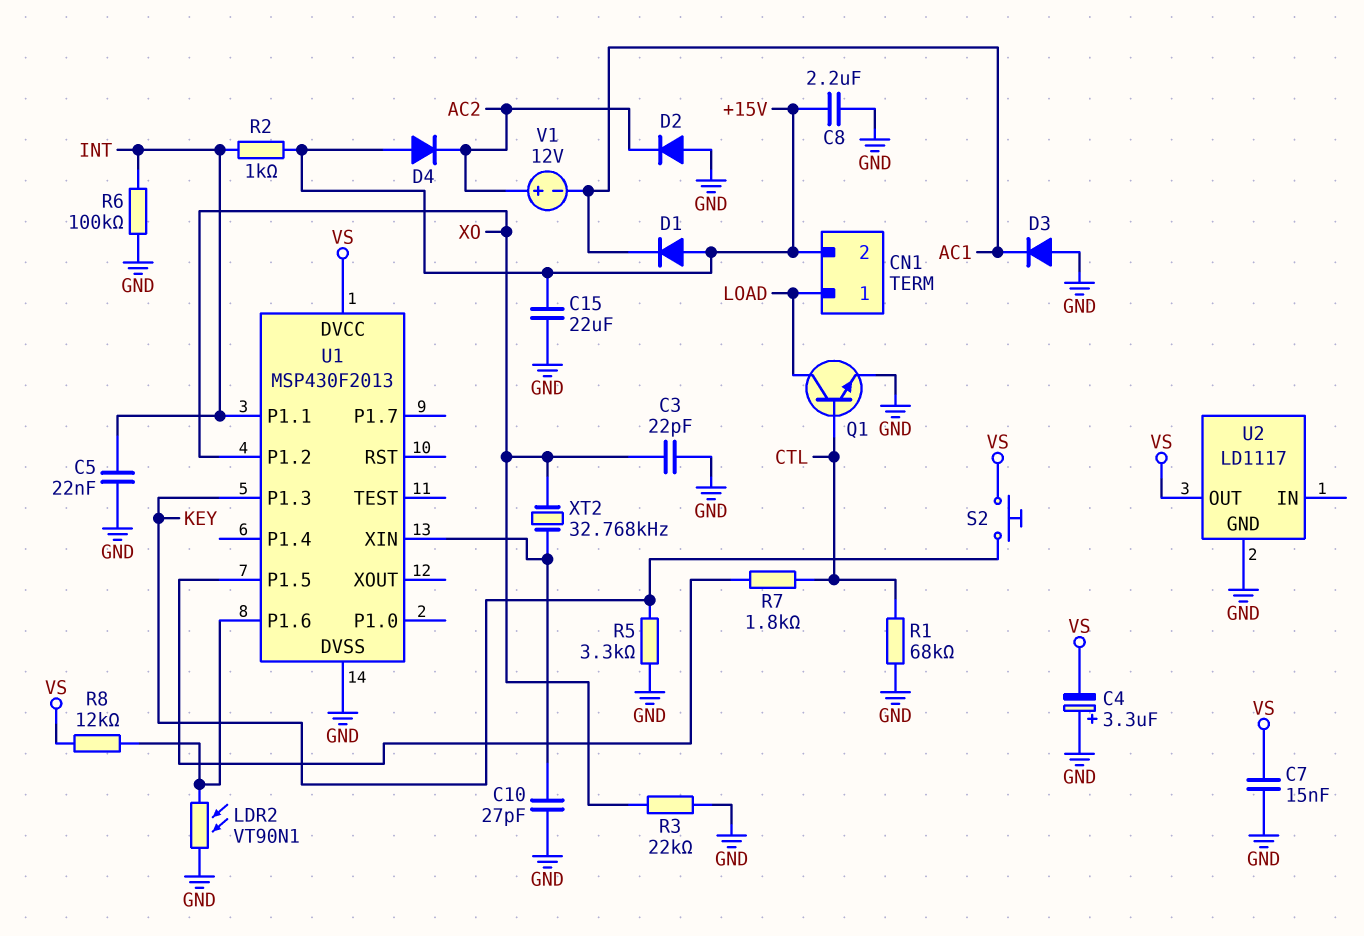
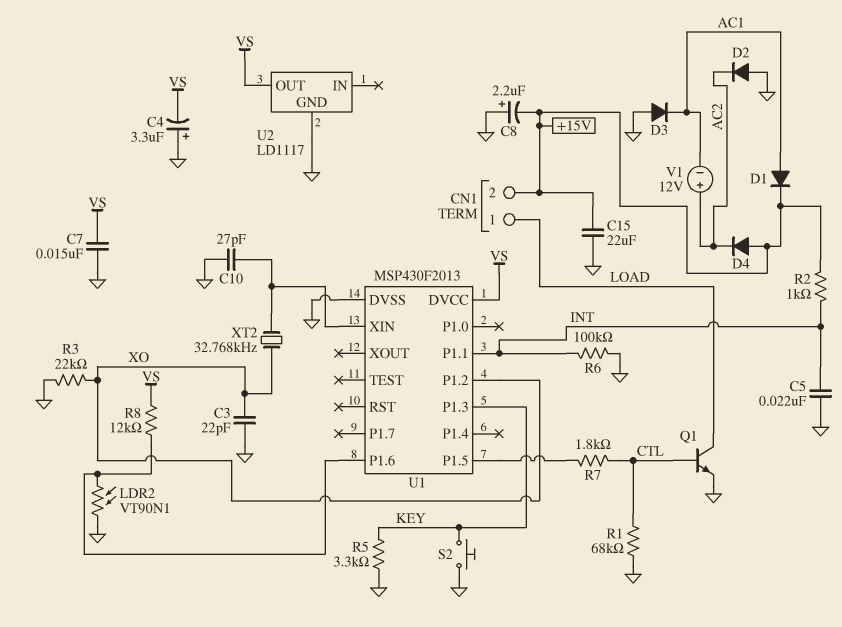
C8: 2.2uF (+15V, GND) -> 2.2uF (plus GND, minus +15V)
D1: diode (A +15V, K AC1) -> diode (A AC1, K +15V)
S2: button (KEY, VS) -> button (GND, KEY)

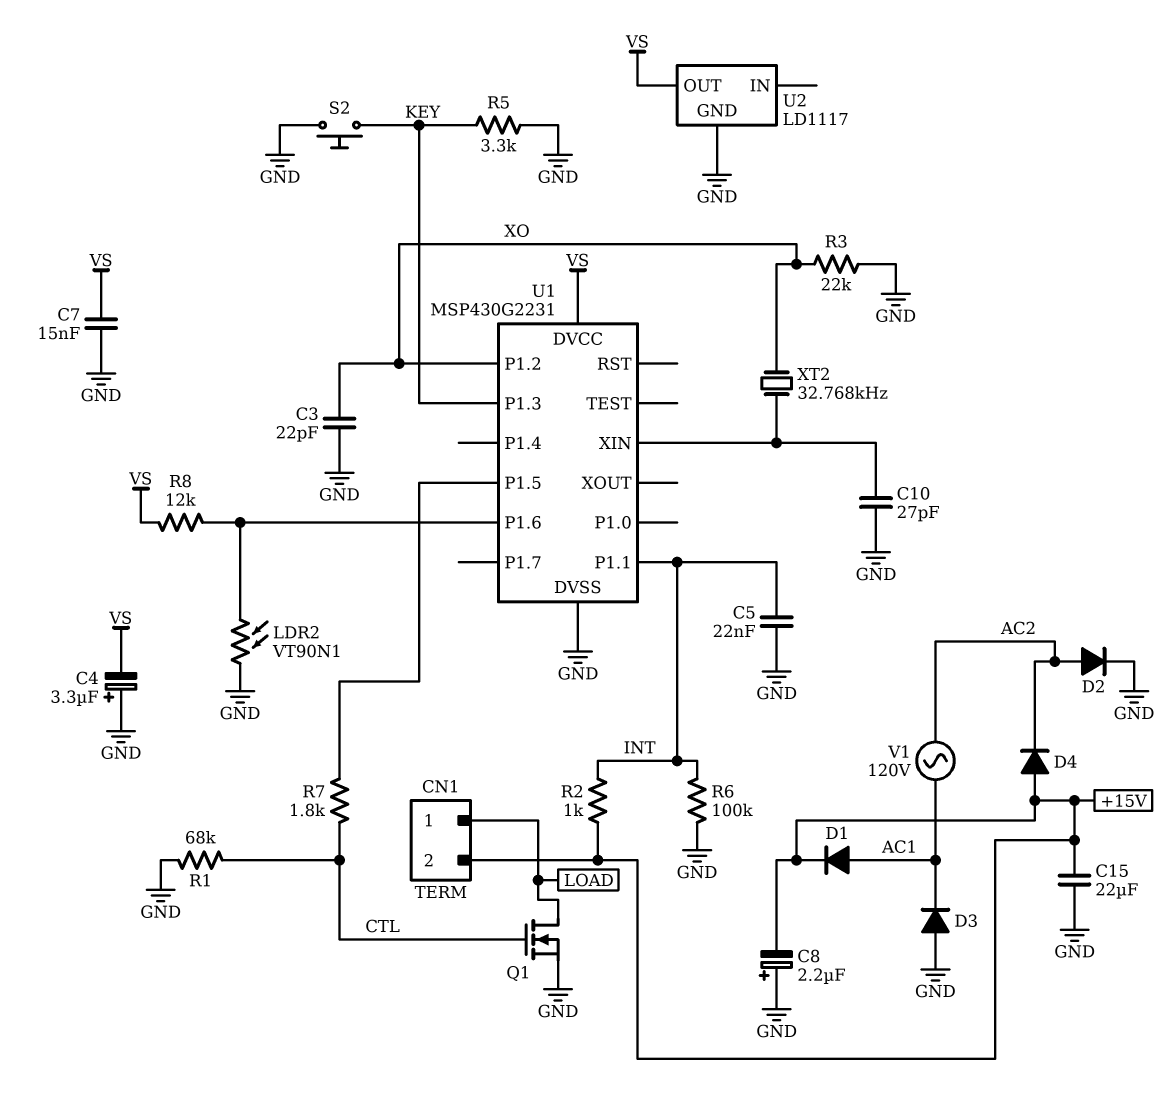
D2: diode (A GND, K AC2) -> diode (A AC2, K GND)
Q1: NPN (B CTL, C LOAD, E GND) -> NMOS (G CTL, D LOAD, S GND)
U1: MSP430F2013 -> MSP430G2231
V1: 12V (plus AC2, minus AC1) -> AC 120V (AC1, AC2)

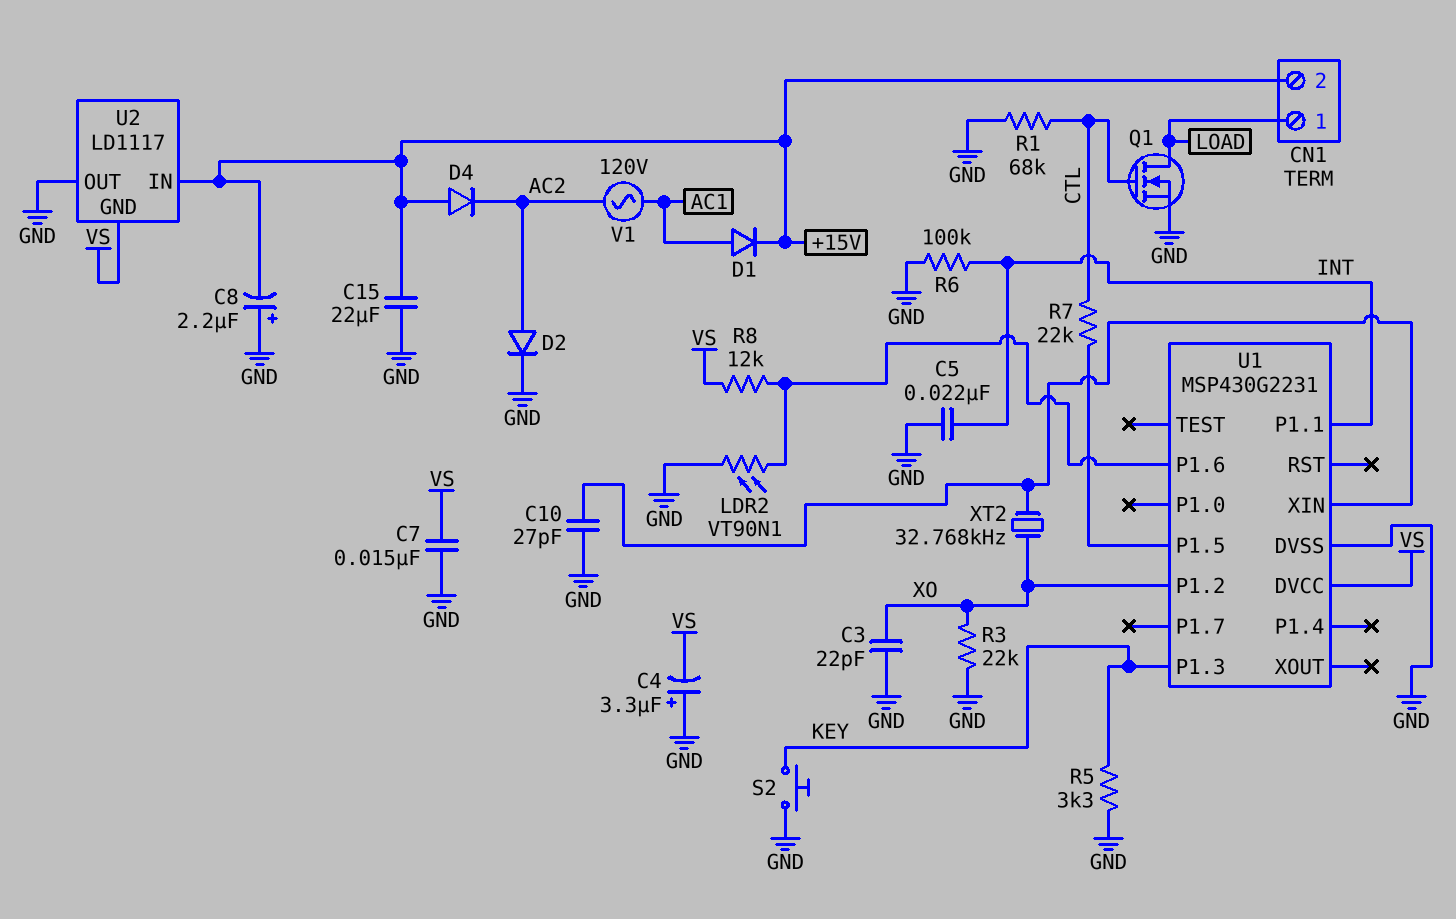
D3: diode (A GND, K AC1) -> none
R2: 1k (+15V, INT) -> none
R7: 1.8k (CTL, U1/P1.5) -> 22k (CTL, U1/P1.5)
U2 pin GND: GND -> VS
U2 pin IN: none -> +15V
U2 pin OUT: VS -> GND

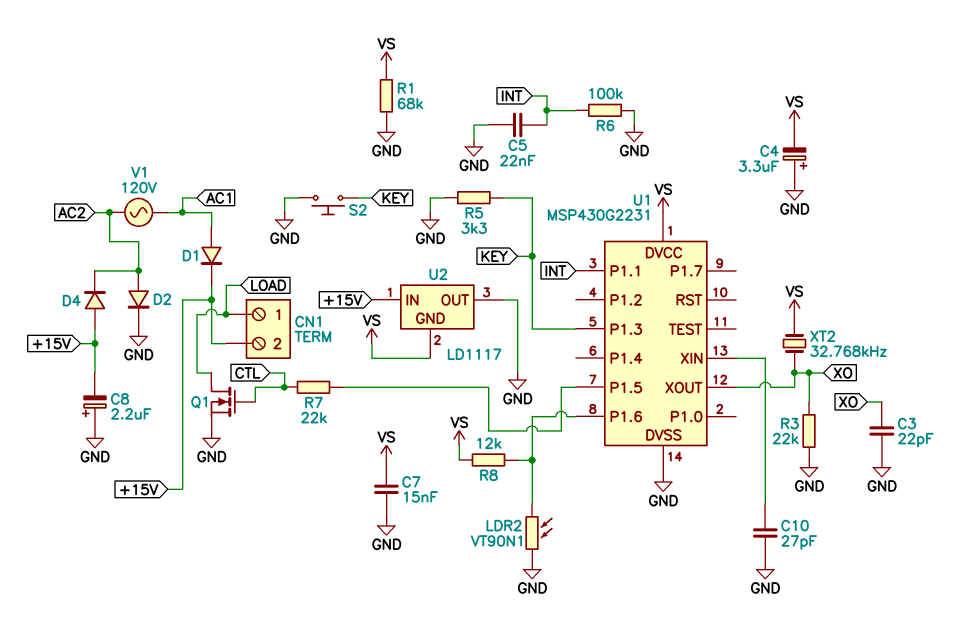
C15: 22uF (+15V, GND) -> none
R1: 68k (CTL, GND) -> 68k (GND, VS)
U1 pin P1.2: XO -> none
U1 pin XOUT: none -> XO
XT2: 32.768kHz (U1/XIN, XO) -> 32.768kHz (VS, XO)

